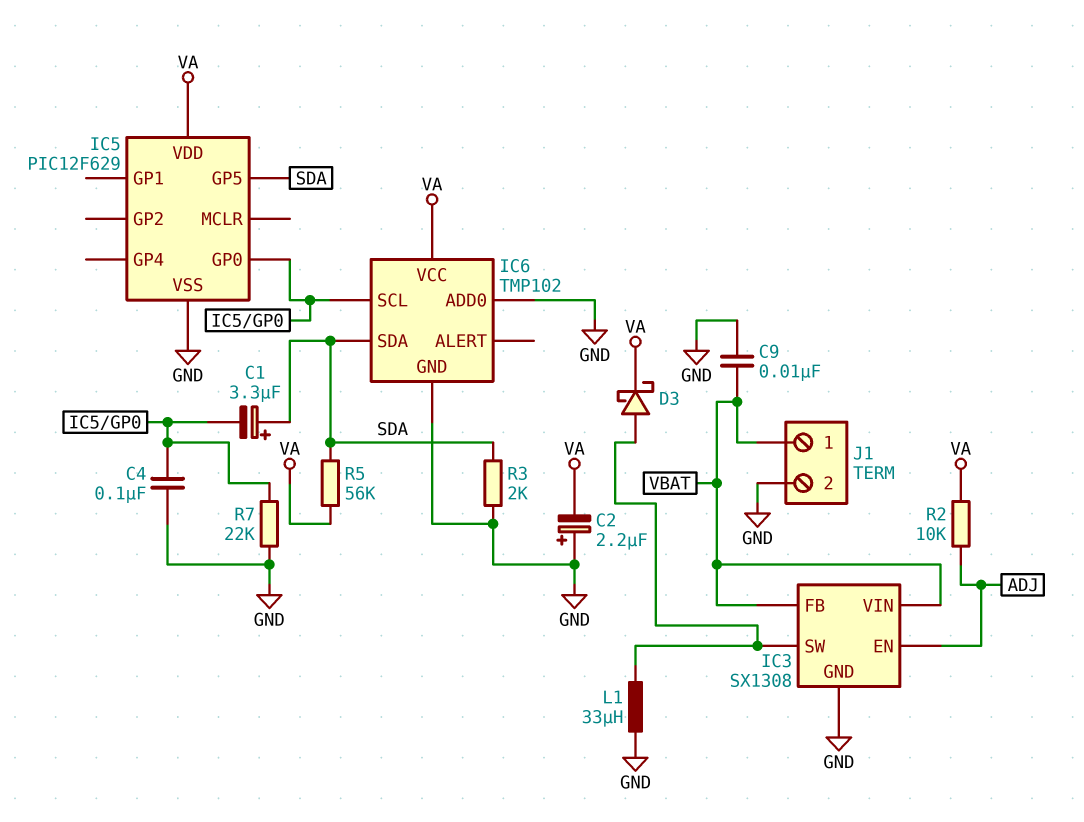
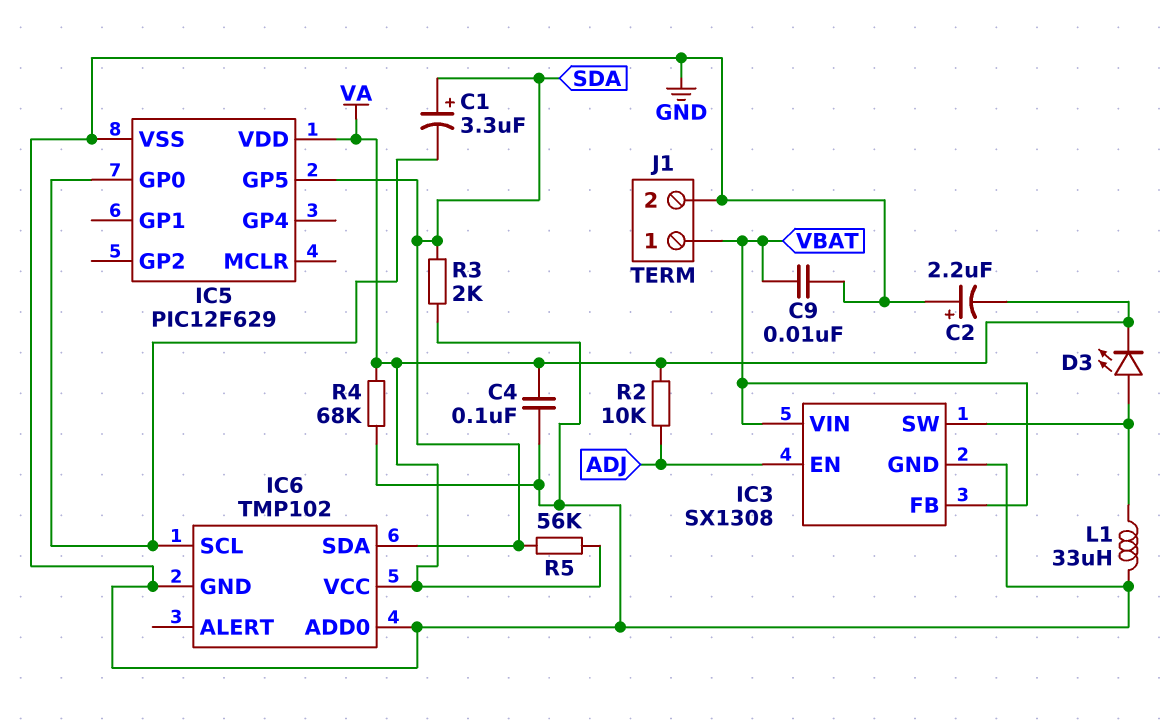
C4: 100nF (GND, IC5/GP0) -> 100nF (GND, VA)
D3: schottky (A IC3/SW, K VA) -> LED (A IC3/SW, K VA)
R4: none -> 68k (GND, VA)
R7: 22k (GND, IC5/GP0) -> none

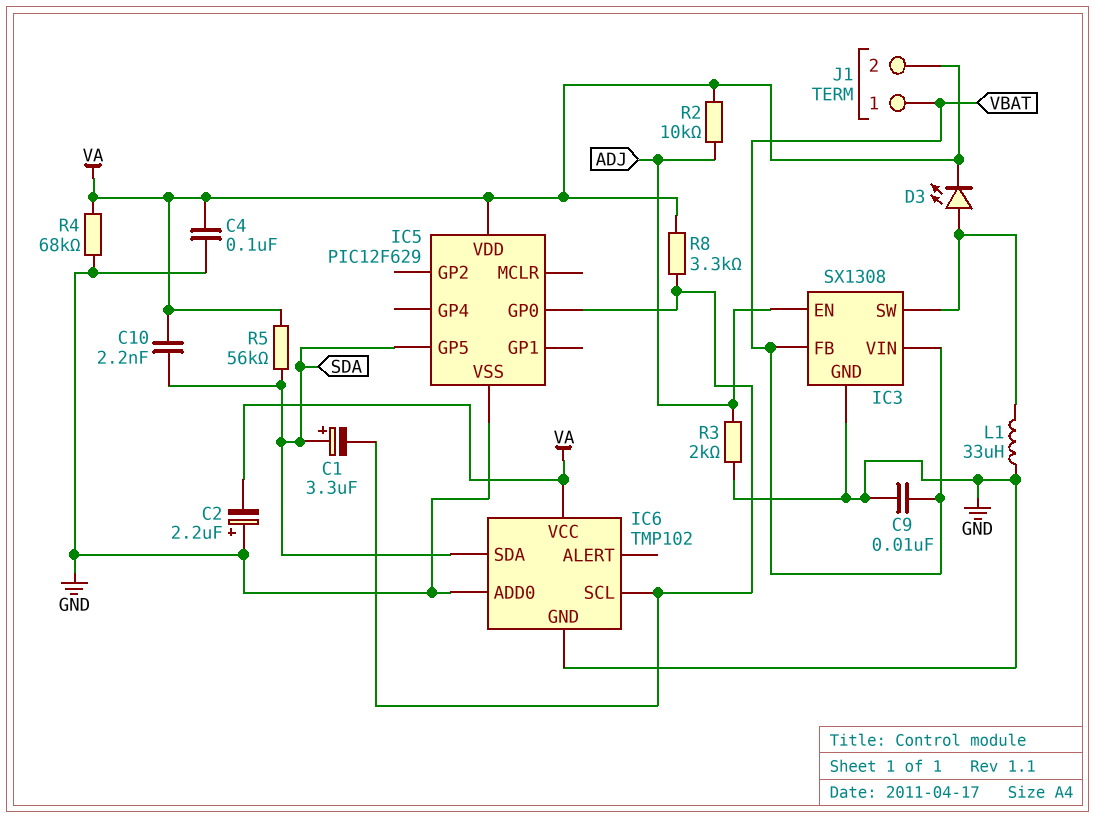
C10: none -> 2.2nF (SDA, VA)
J1 pin 2: GND -> VA
R3: 2k (GND, SDA) -> 2k (ADJ, GND)
R8: none -> 3.3k (IC5/GP0, VA)

